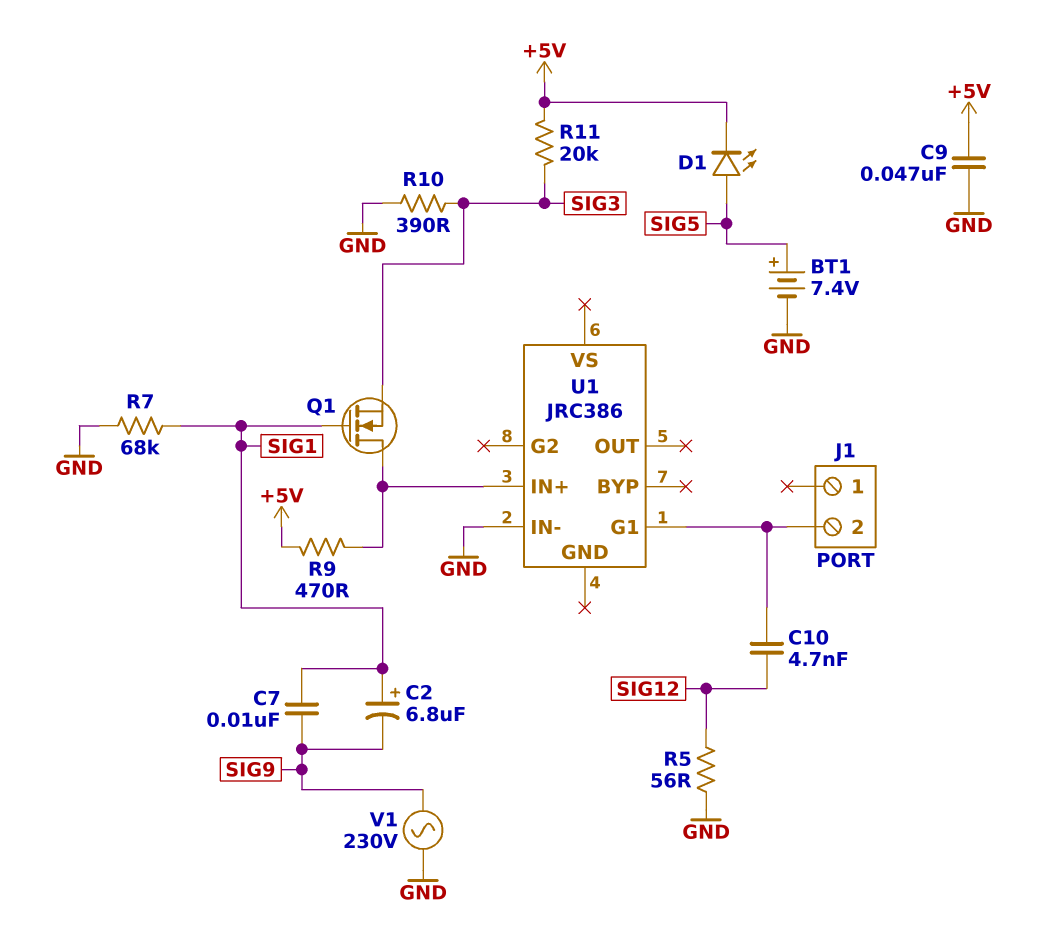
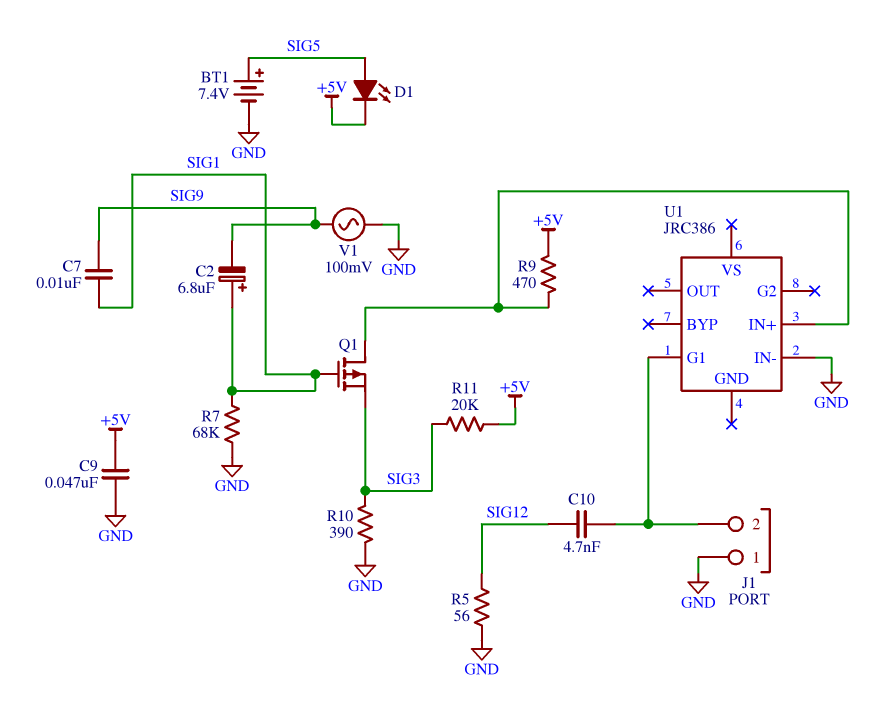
J1 pin 1: none -> GND
Q1: NMOS (G SIG1, D U1/IN+, S SIG3) -> PMOS (G SIG1, D U1/IN+, S SIG3)
V1: AC 230V (GND, SIG9) -> AC 100mV (GND, SIG9)

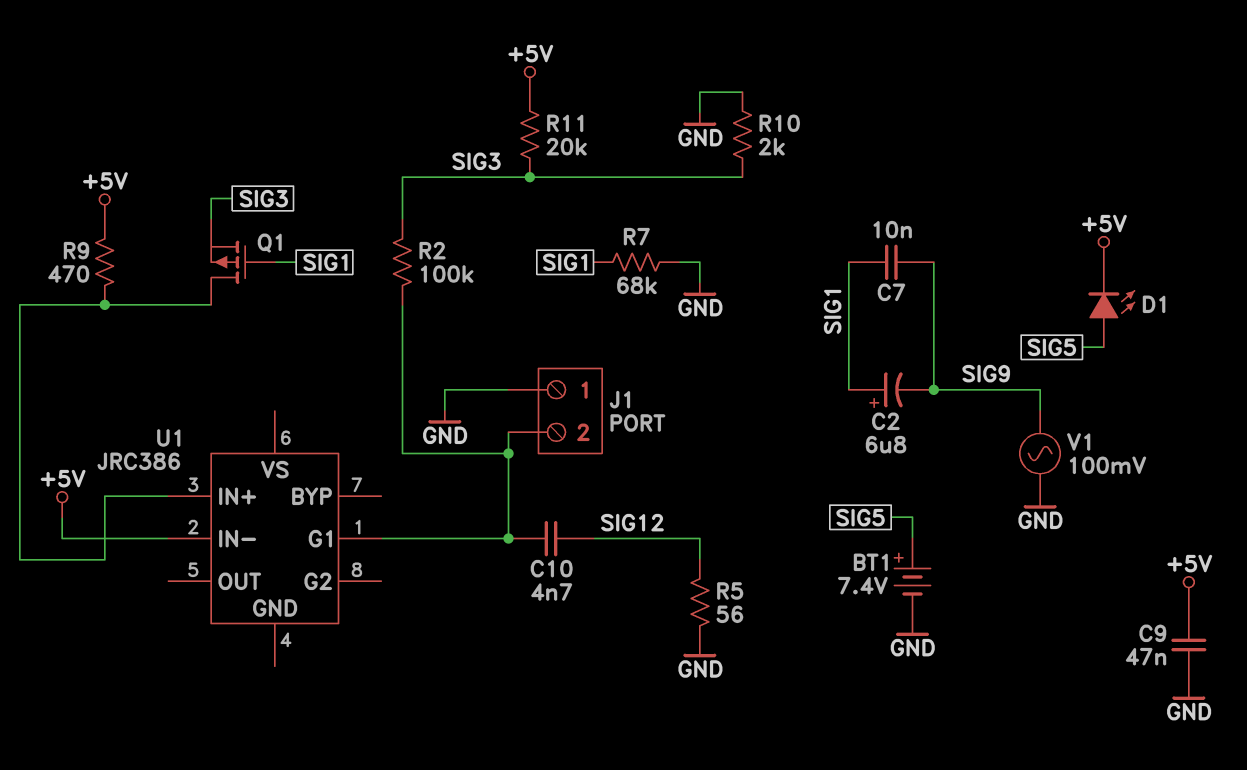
R2: none -> 100k (J1/2, SIG3)
R10: 390 (GND, SIG3) -> 2k (GND, SIG3)
U1 pin IN-: GND -> +5V

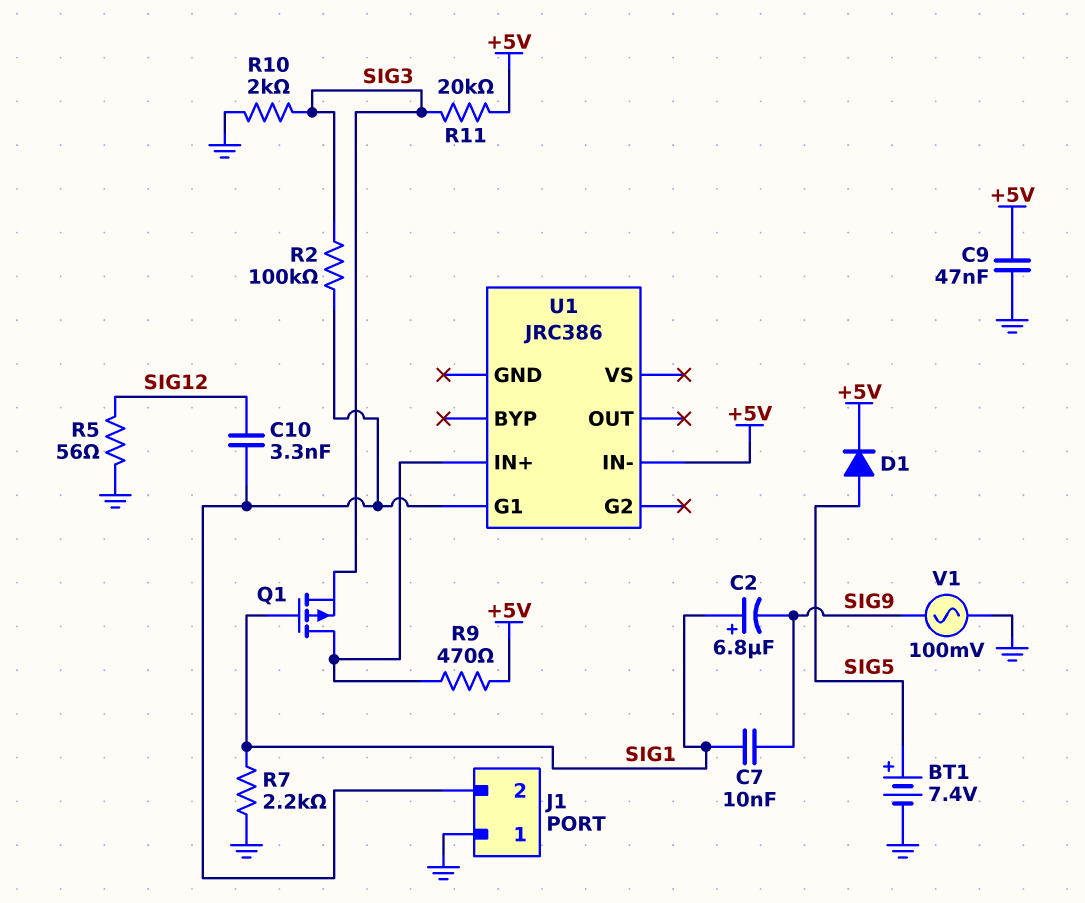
C10: 4.7nF (J1/2, SIG12) -> 3.3nF (J1/2, SIG12)
D1: LED (A SIG5, K +5V) -> diode (A SIG5, K +5V)
R7: 68k (GND, SIG1) -> 2.2k (GND, SIG1)

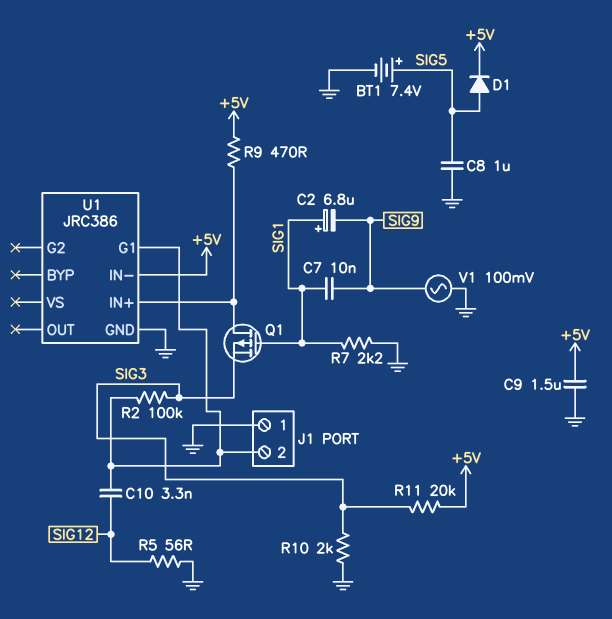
C8: none -> 1uF (GND, SIG5)
C9: 47nF (+5V, GND) -> 1.5uF (+5V, GND)
U1 pin GND: none -> GND

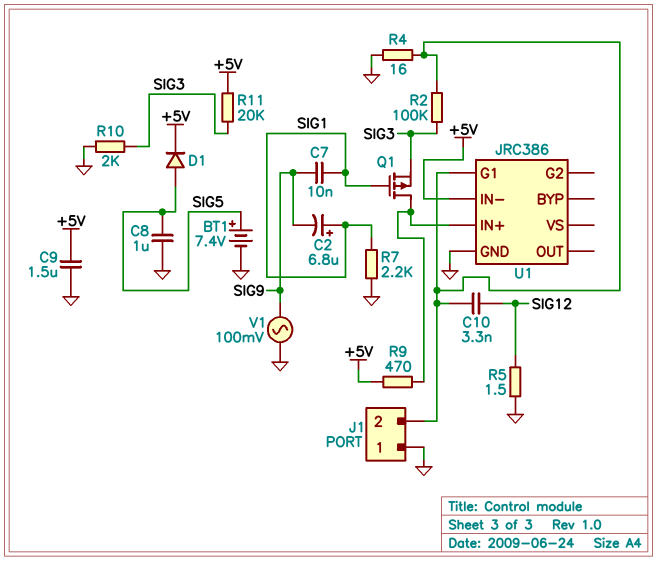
R4: none -> 16 (GND, J1/2)
R5: 56 (GND, SIG12) -> 1.5 (GND, SIG12)

